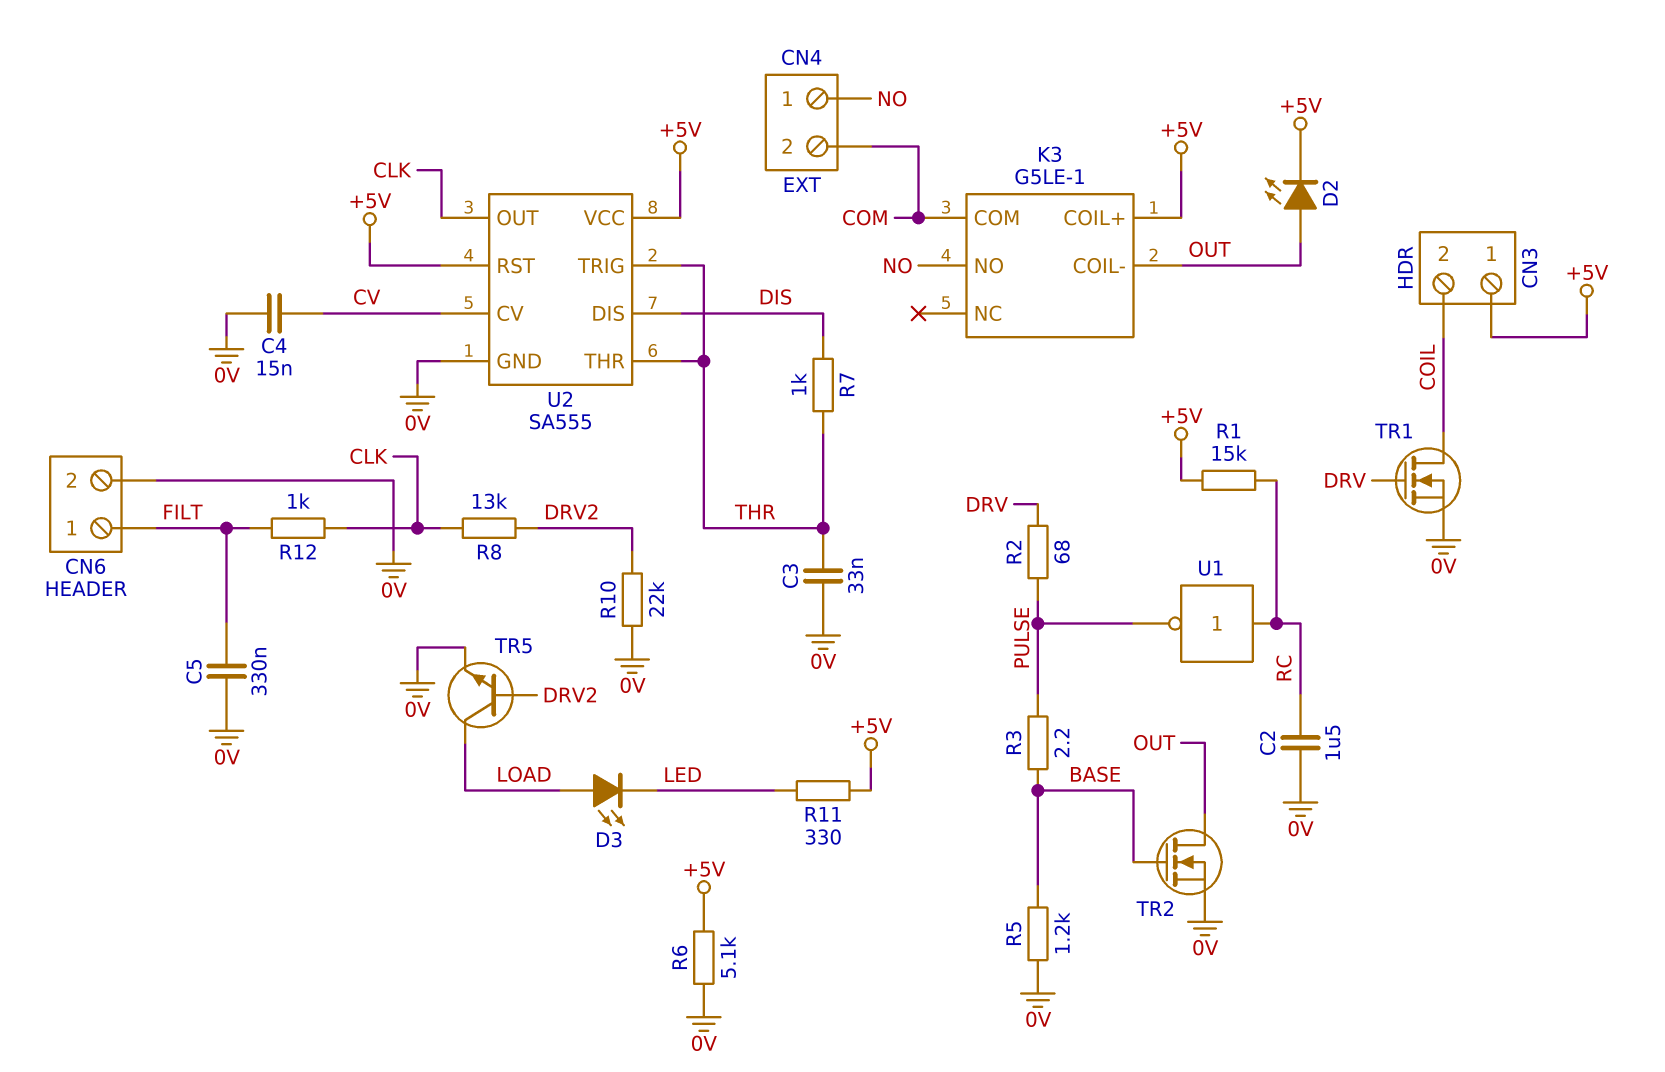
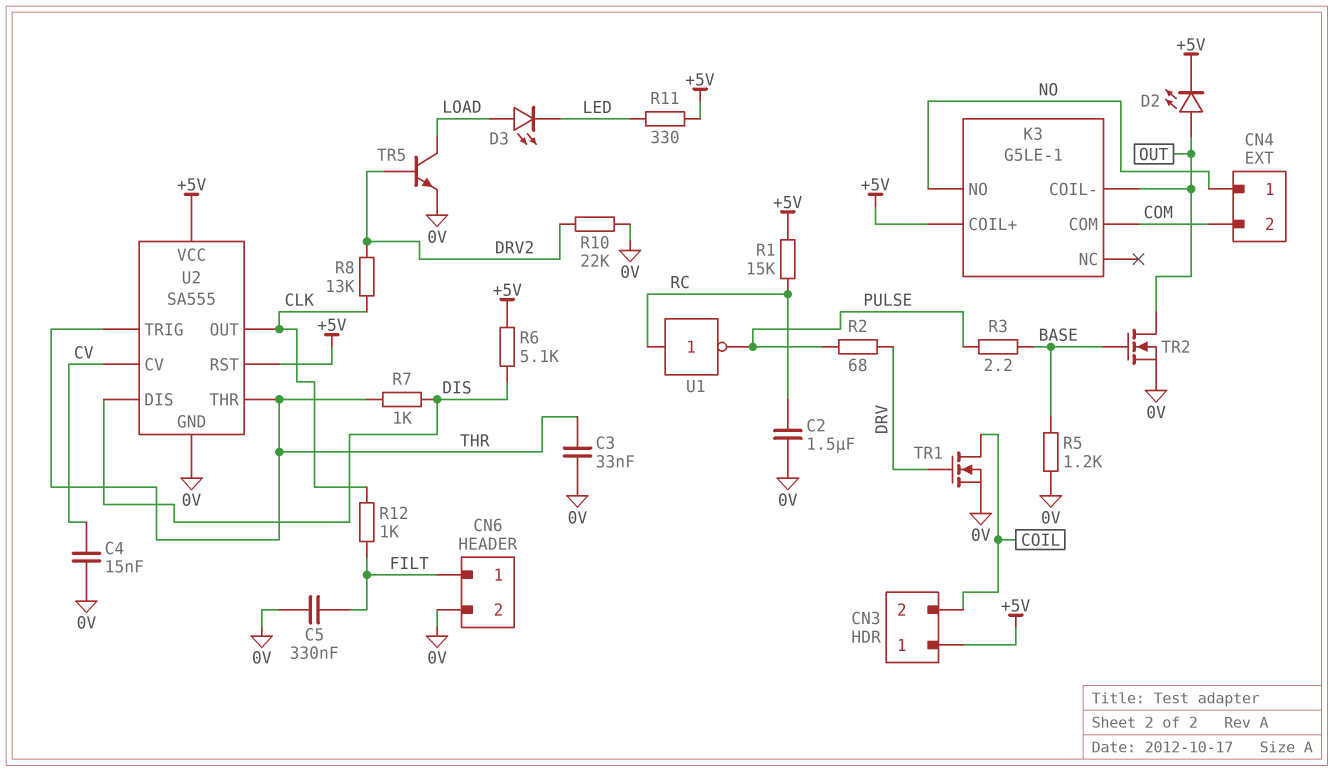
R6: 5.1k (+5V, 0V) -> 5.1k (+5V, DIS)

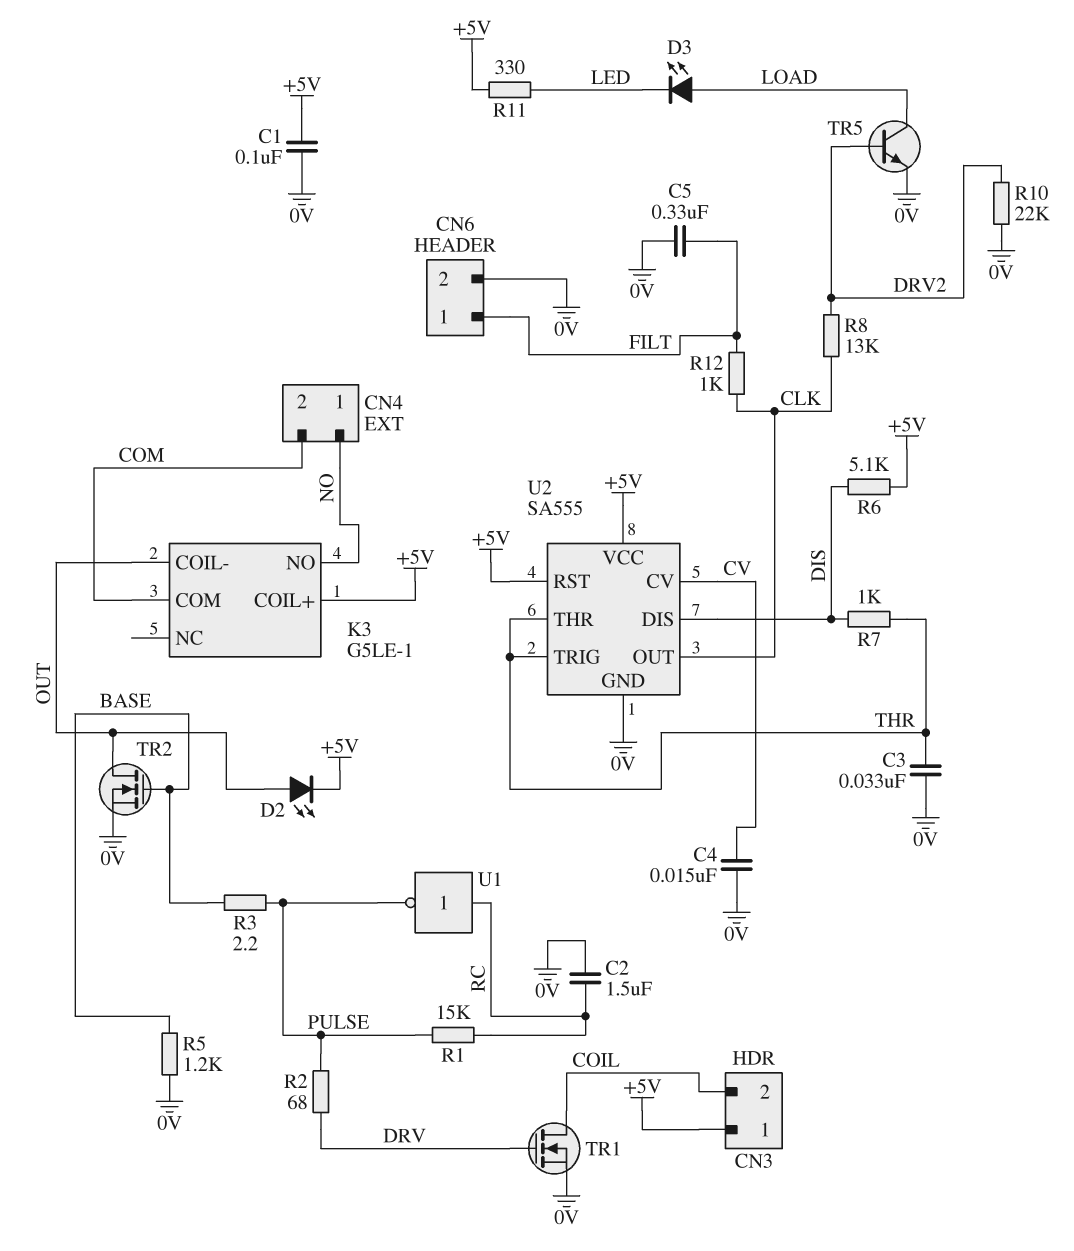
C1: none -> 100nF (+5V, 0V)
R1: 15k (+5V, RC) -> 15k (PULSE, RC)

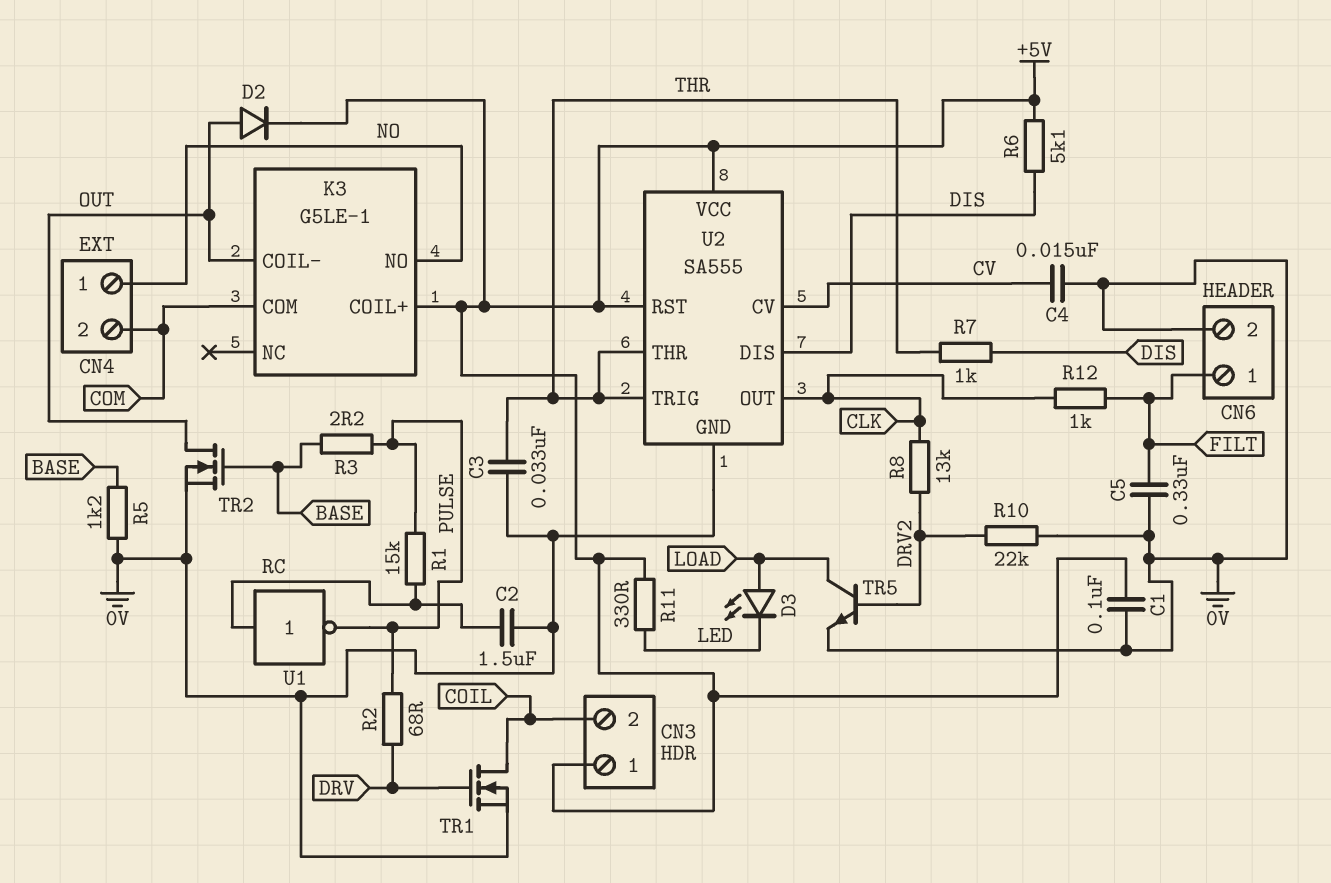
D2: LED (A OUT, K +5V) -> diode (A OUT, K +5V)

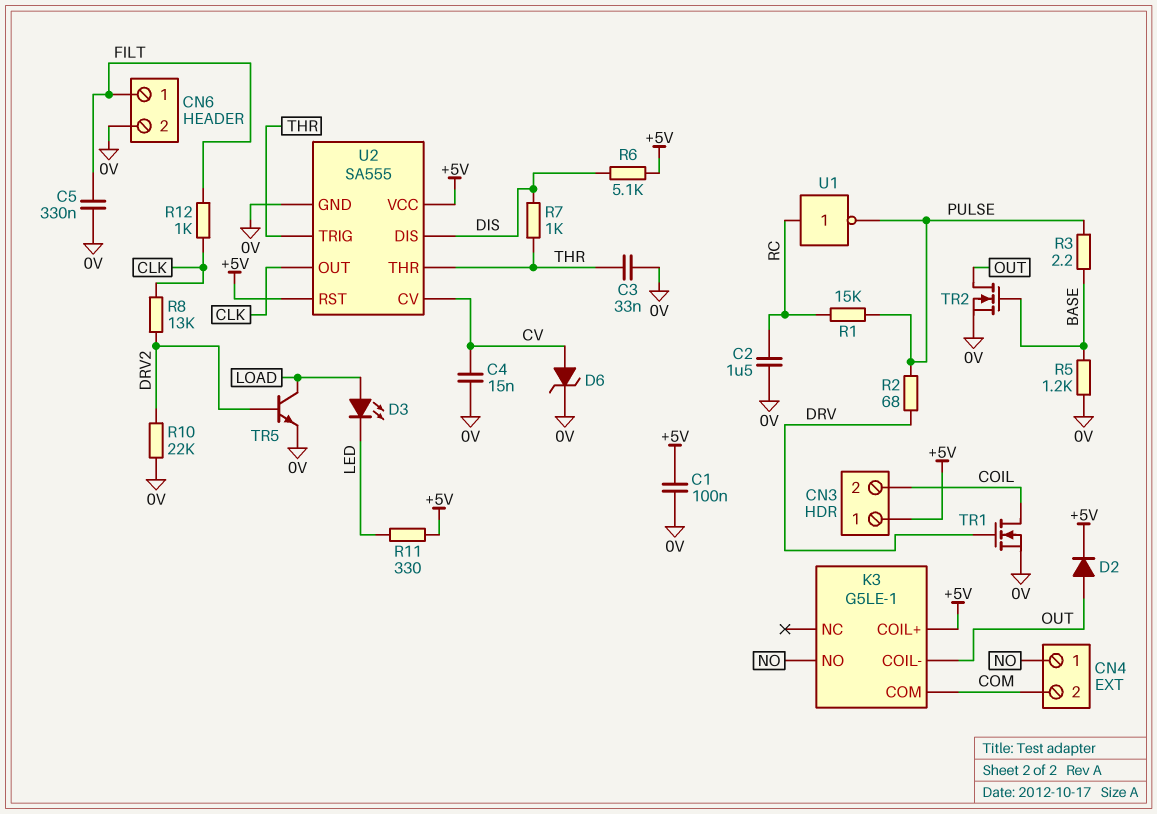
D6: none -> zener (A CV, K 0V)

